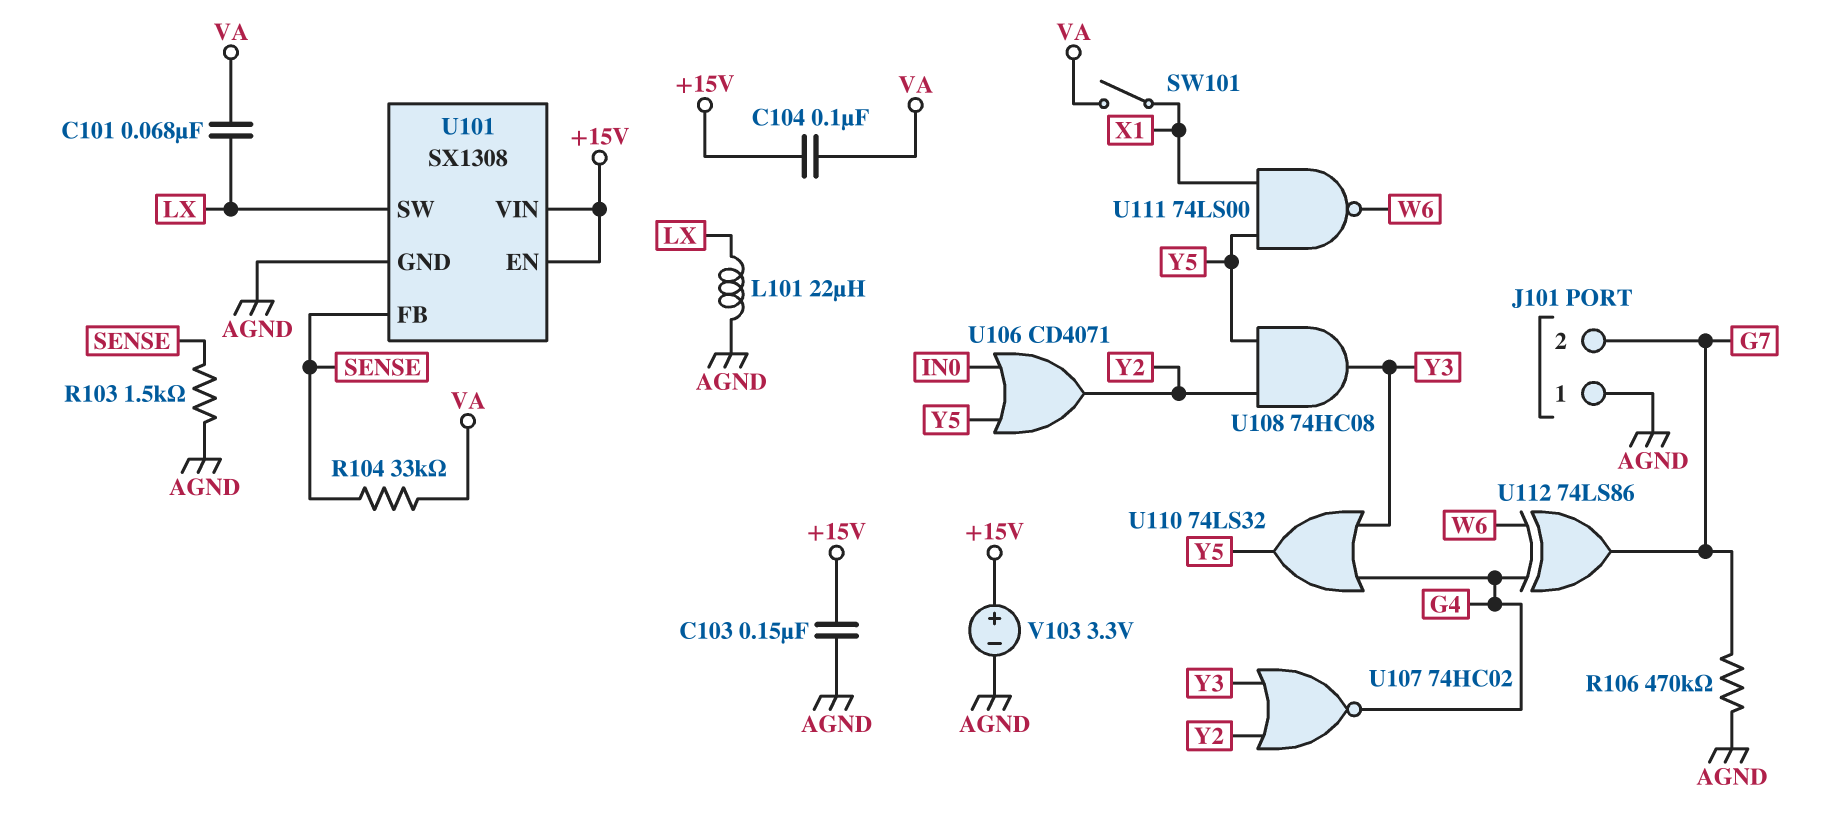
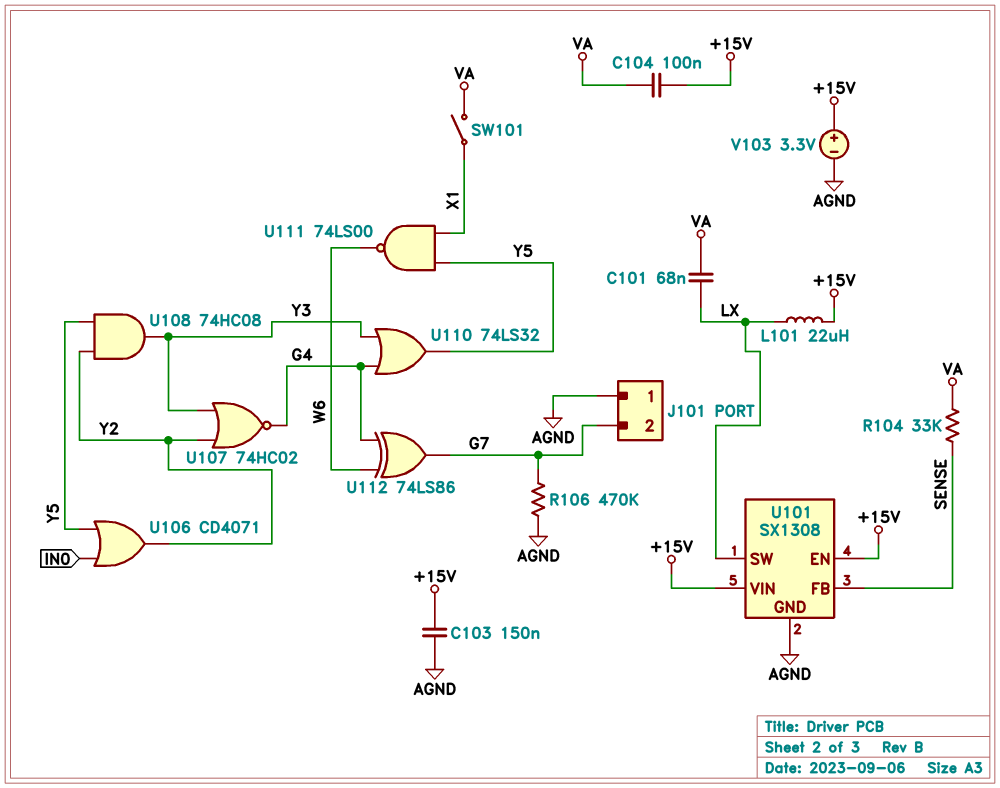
L101: 22uH (AGND, LX) -> 22uH (+15V, LX)
R103: 1.5k (AGND, SENSE) -> none

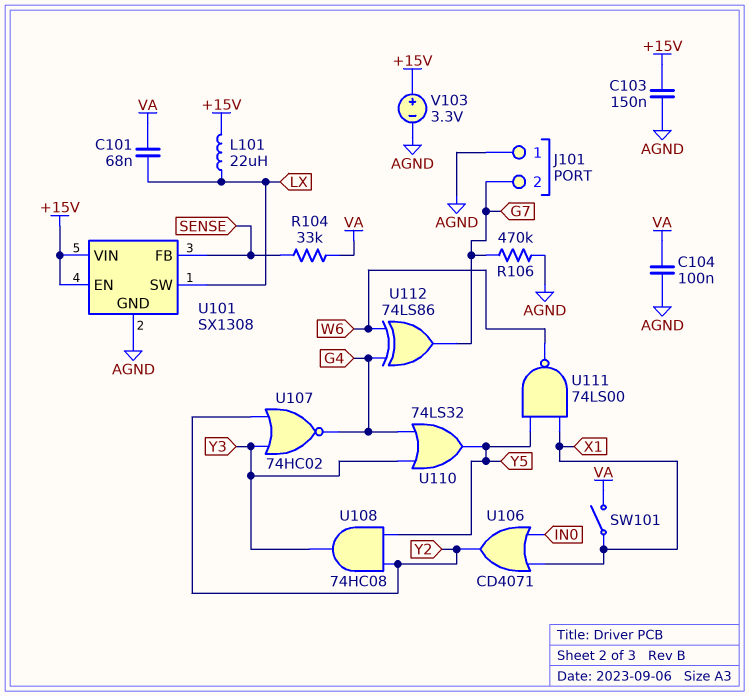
C104: 100nF (+15V, VA) -> 100nF (AGND, VA)
U106: OR CD4071 (in IN0, in Y5, out Y2) -> OR CD4071 (in IN0, in X1, out Y2)

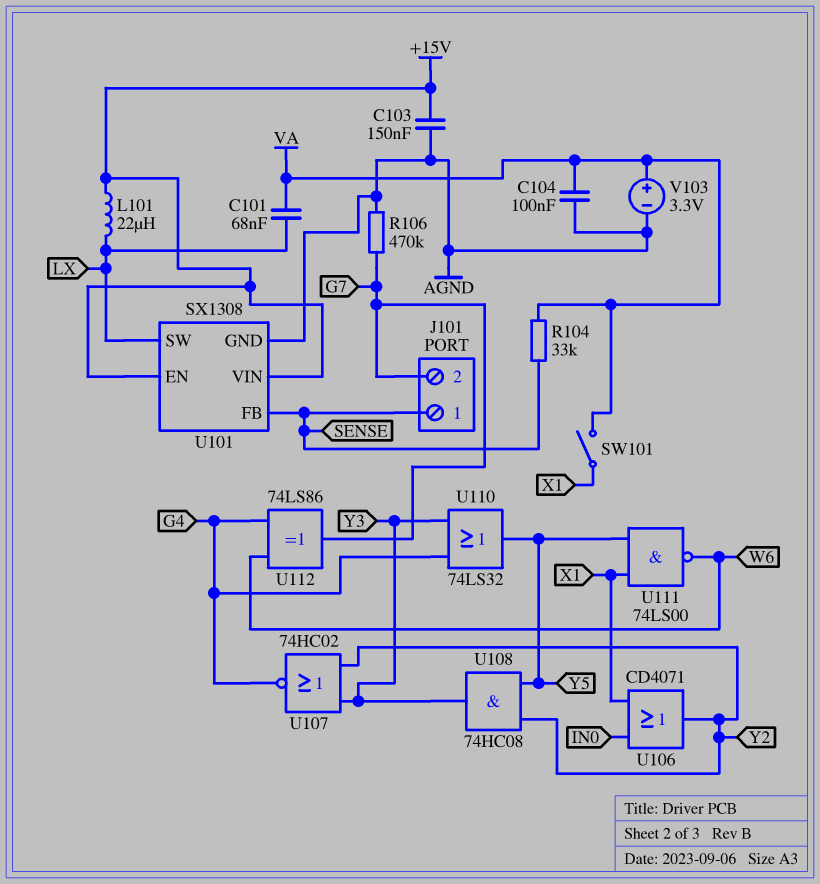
J101 pin 1: AGND -> SENSE
V103: 3.3V (plus +15V, minus AGND) -> 3.3V (plus VA, minus AGND)

